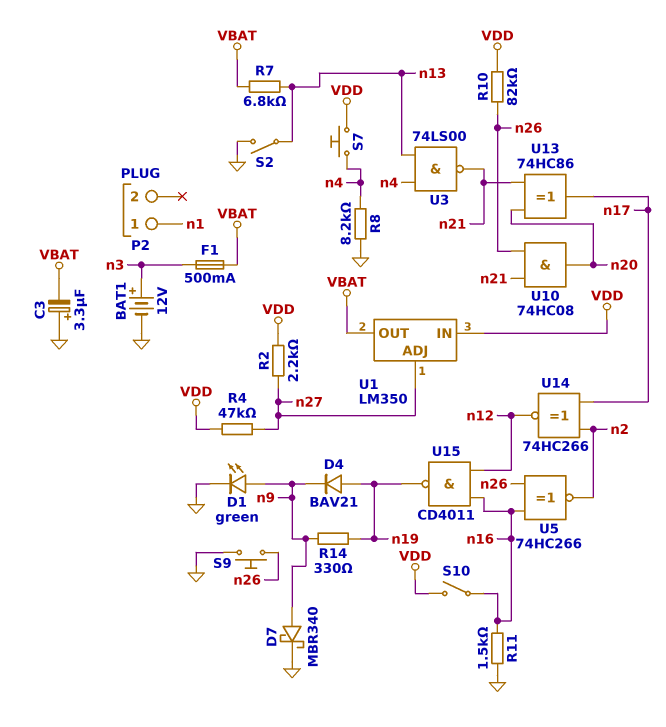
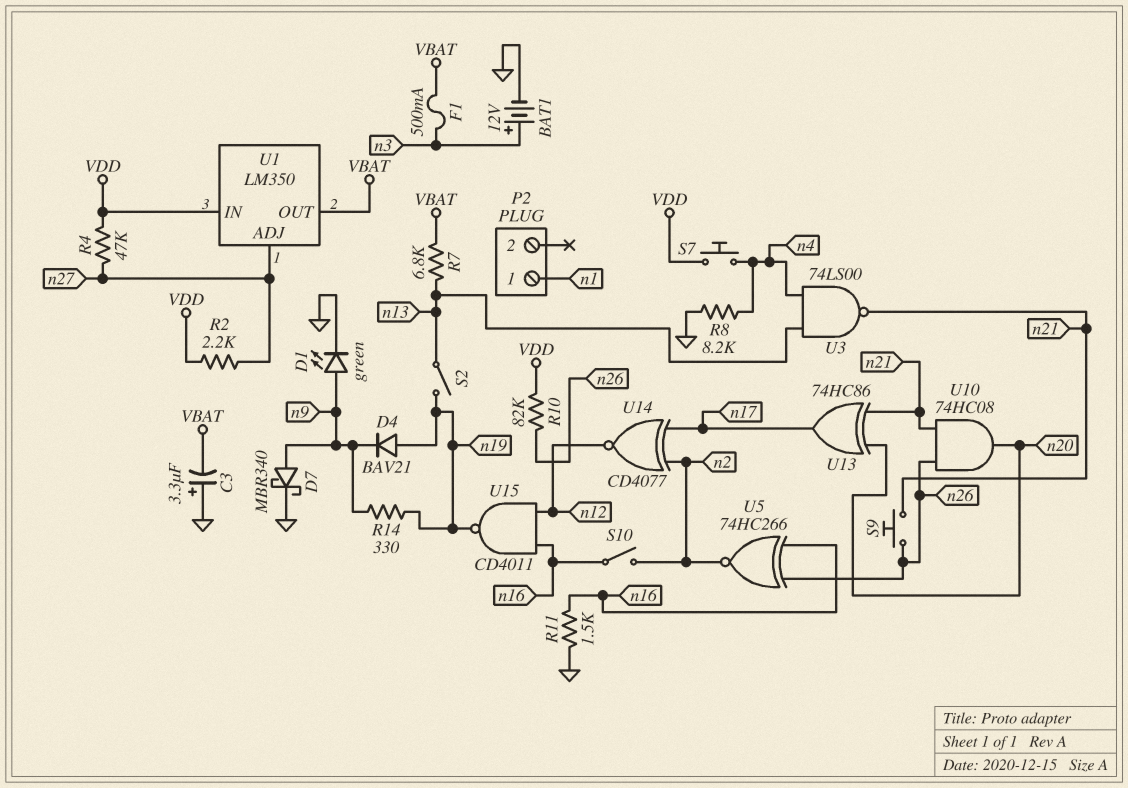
S2: switch (GND, n13) -> switch (n13, n19)
S9: button (GND, n26) -> button (n21, n26)
S10: switch (VDD, n16) -> switch (n2, n16)
U14: XNOR 74HC266 (in n2, in n17, out n12) -> XNOR CD4077 (in n2, in n17, out n12)

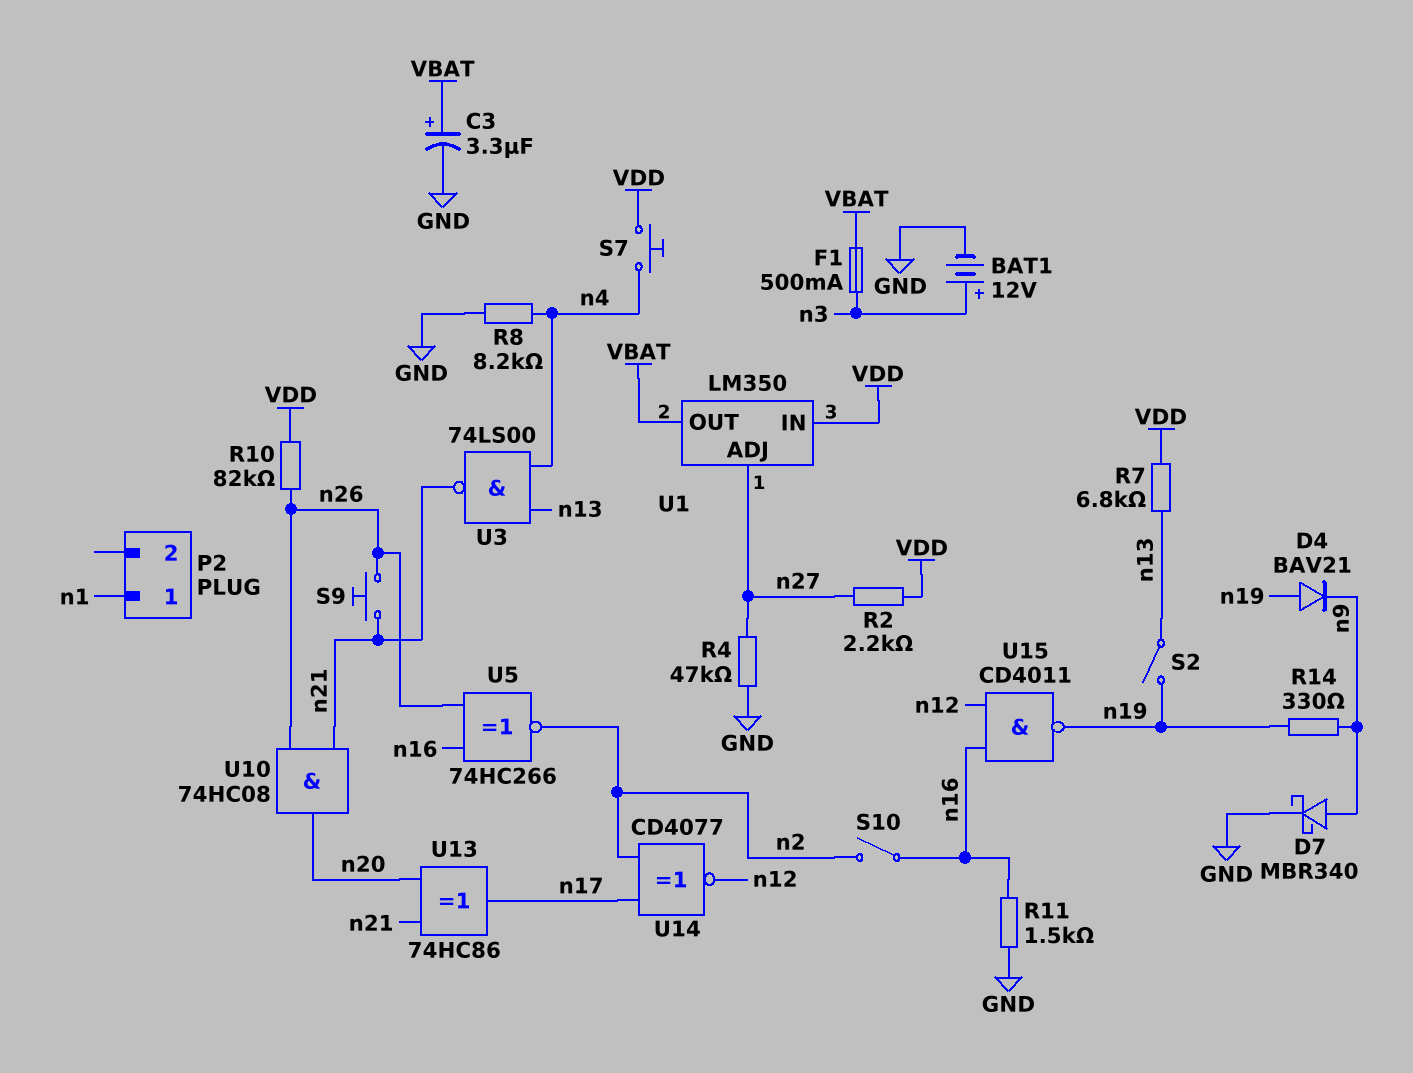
C3: 3.3uF (plus GND, minus VBAT) -> 3.3uF (plus VBAT, minus GND)
D1: LED green (A n9, K GND) -> none
R4: 47k (VDD, n27) -> 47k (GND, n27)
R7: 6.8k (VBAT, n13) -> 6.8k (VDD, n13)

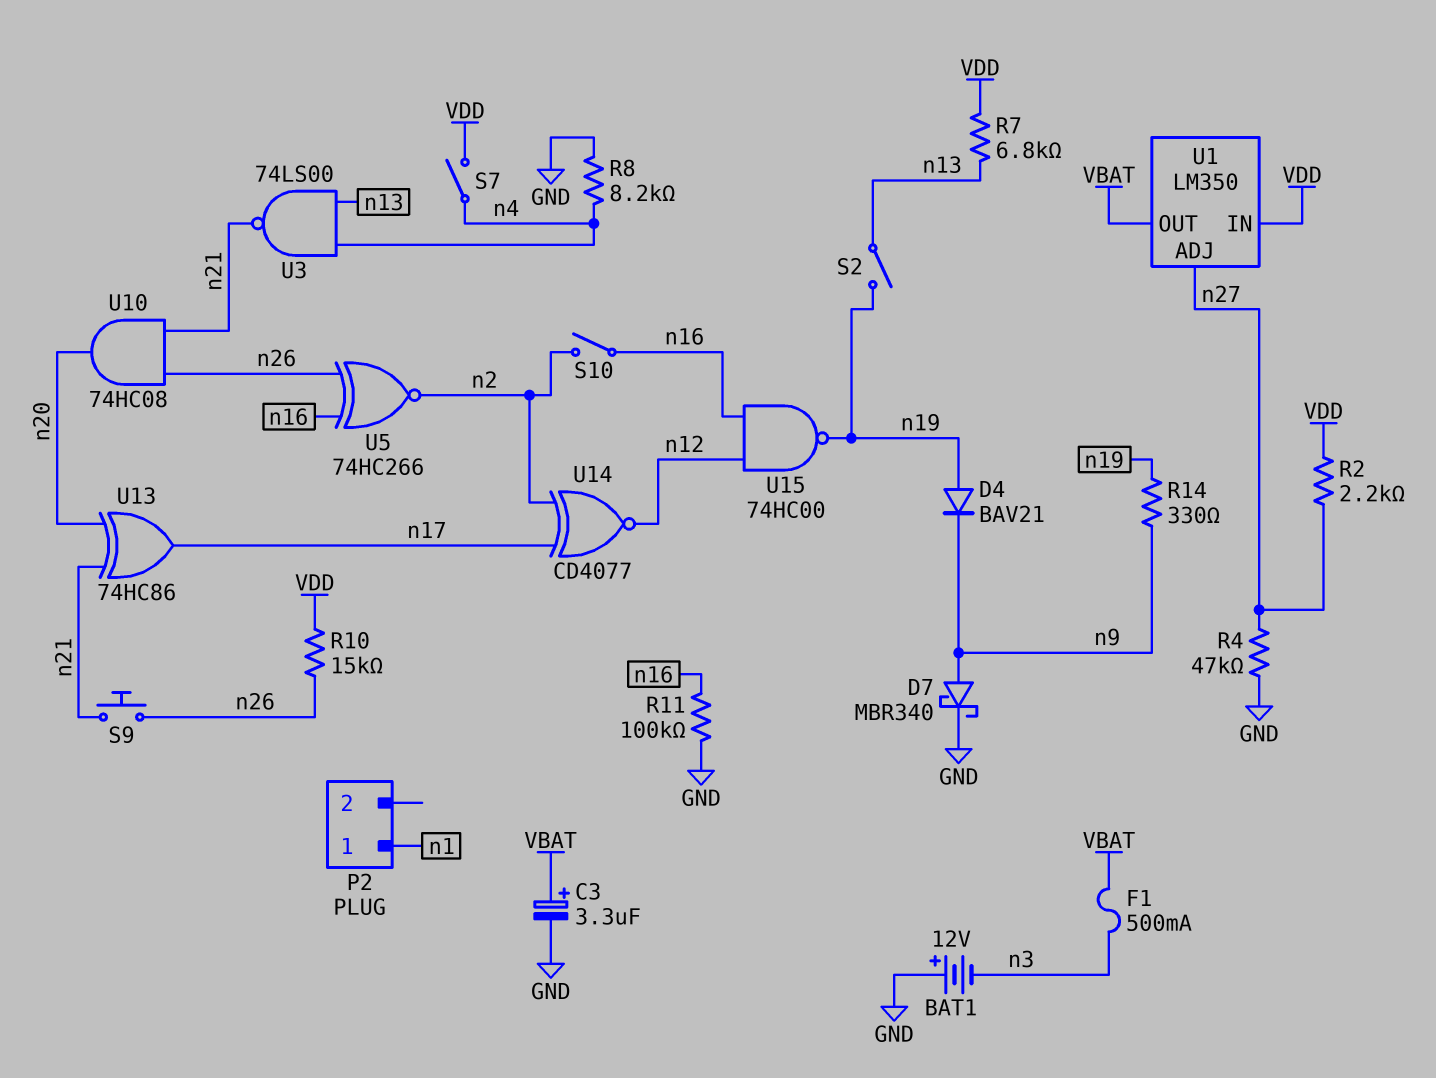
BAT1: 12V (plus n3, minus GND) -> 12V (plus GND, minus n3)
R10: 82k (VDD, n26) -> 15k (VDD, n26)
R11: 1.5k (GND, n16) -> 100k (GND, n16)
S7: button (VDD, n4) -> switch (VDD, n4)
U15: NAND CD4011 (in n12, in n16, out n19) -> NAND 74HC00 (in n12, in n16, out n19)

